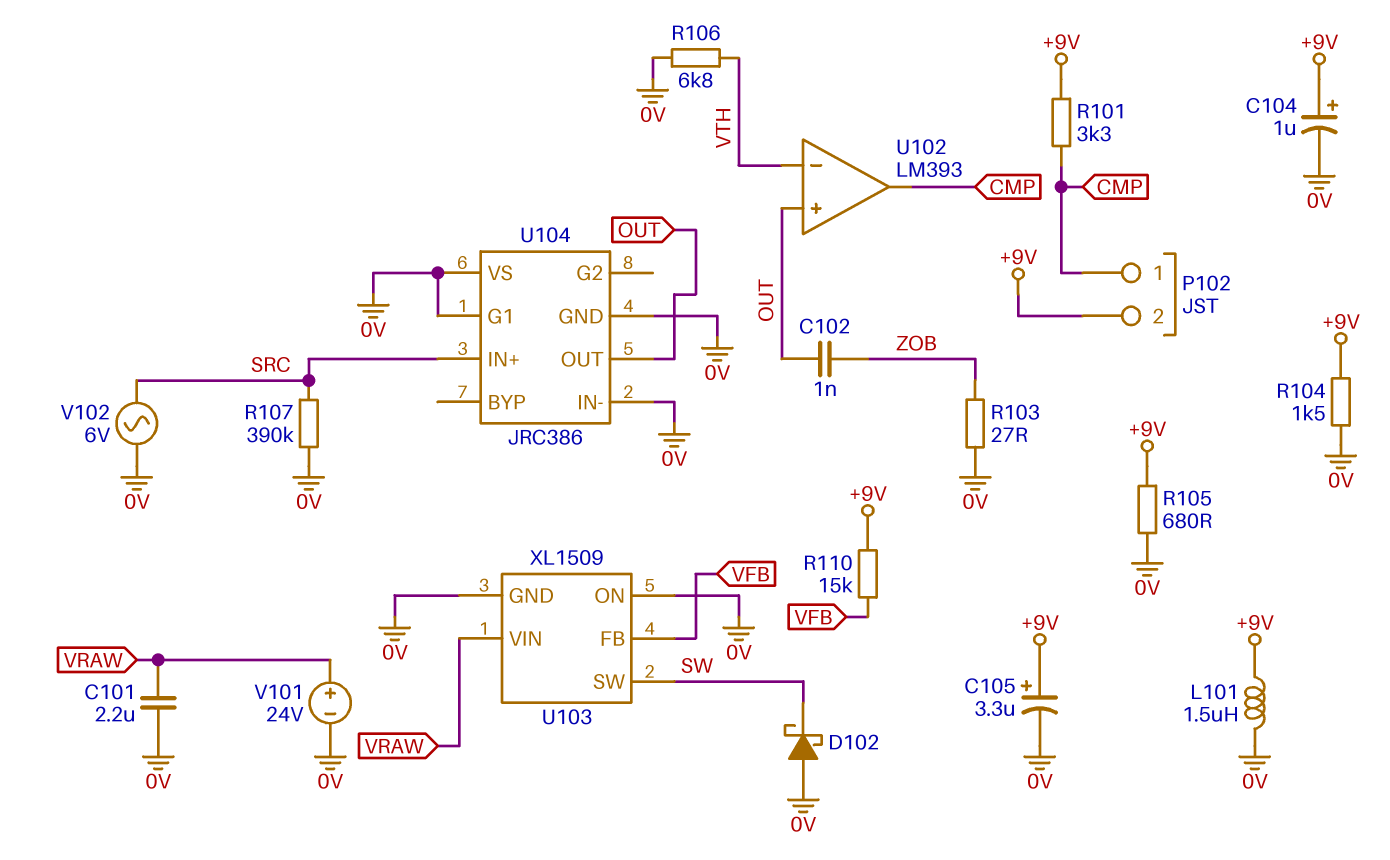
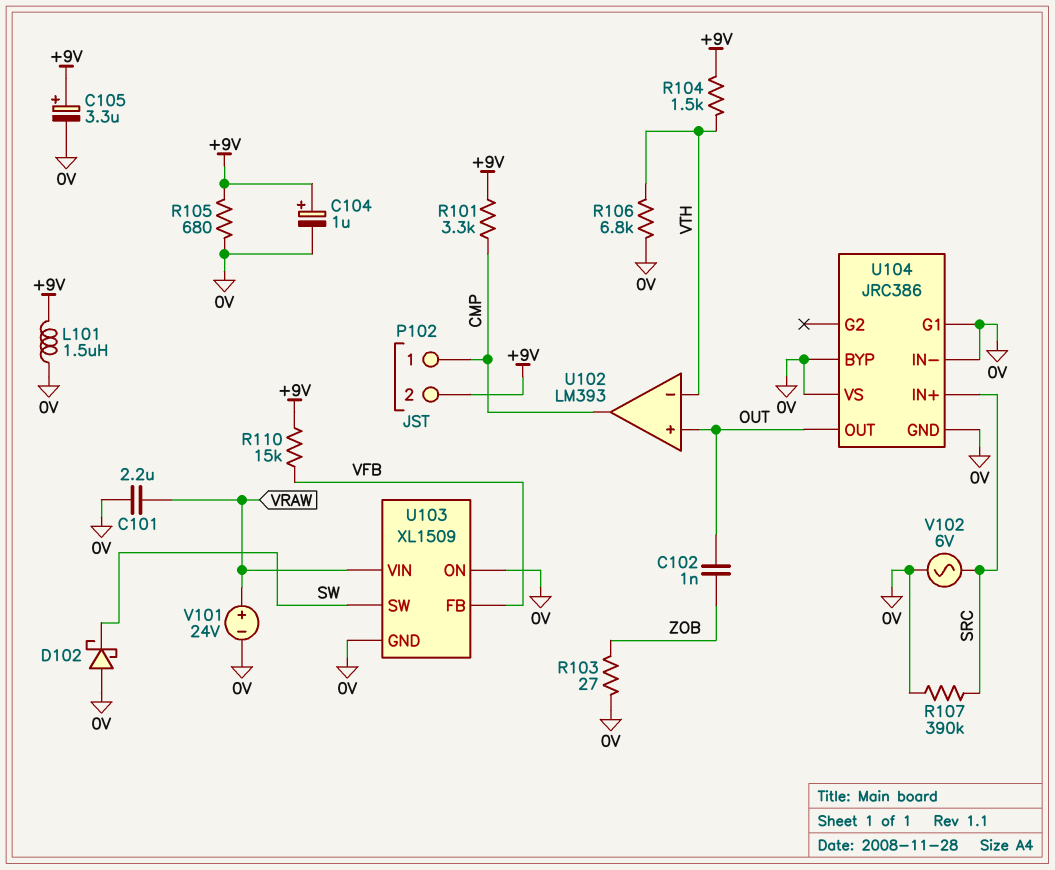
R104: 1.5k (+9V, 0V) -> 1.5k (+9V, VTH)
U104 pin BYP: none -> 0V

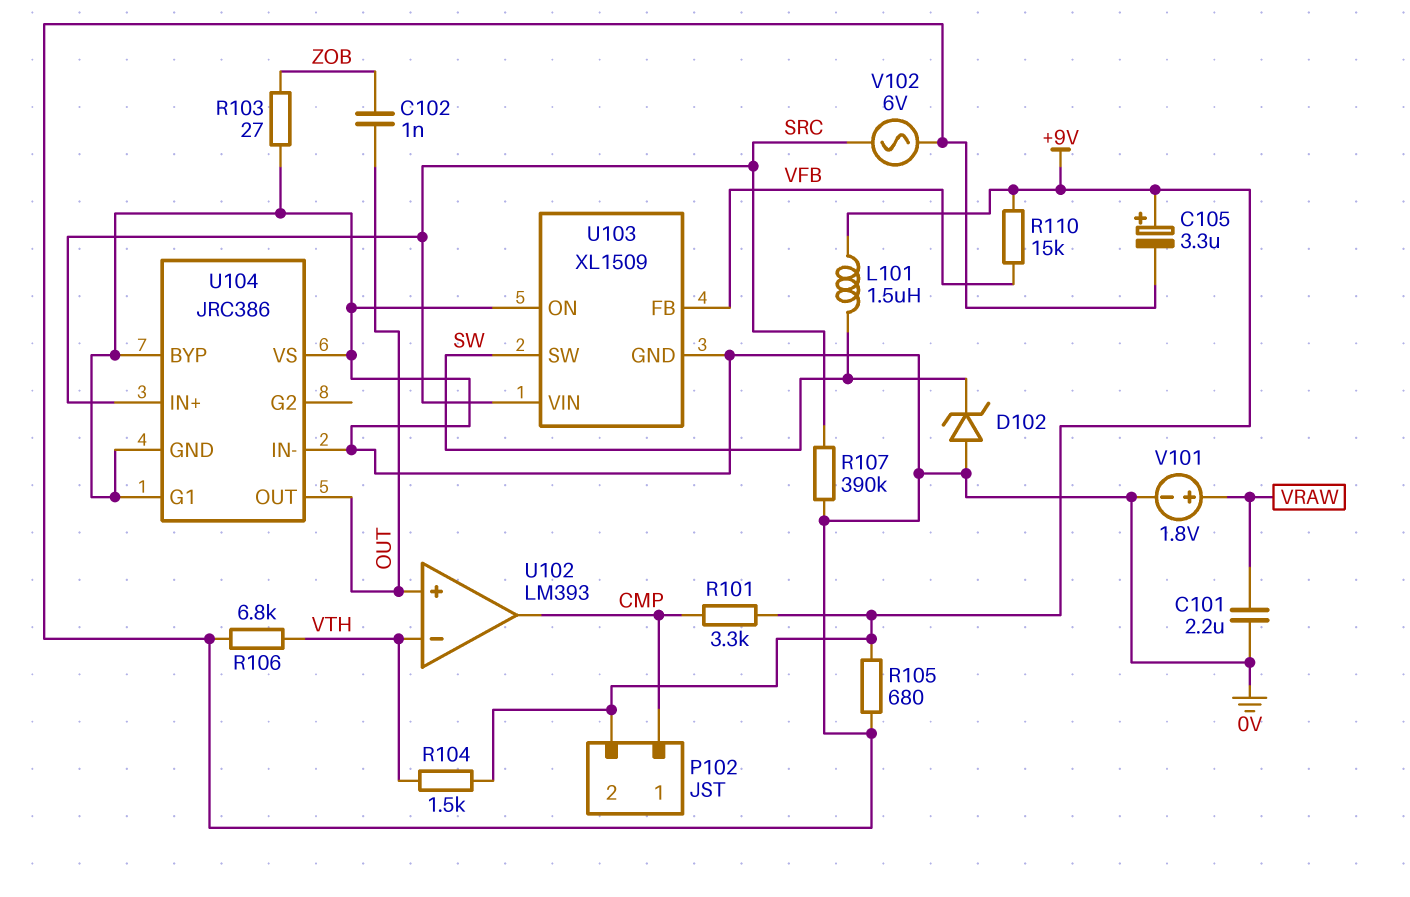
C104: 1uF (plus +9V, minus 0V) -> none
D102: schottky (A 0V, K SW) -> zener (A 0V, K SW)
L101: 1.5uH (+9V, 0V) -> 1.5uH (+9V, SW)
U103 pin VIN: VRAW -> SRC
V101: 24V (plus VRAW, minus 0V) -> 1.8V (plus VRAW, minus 0V)

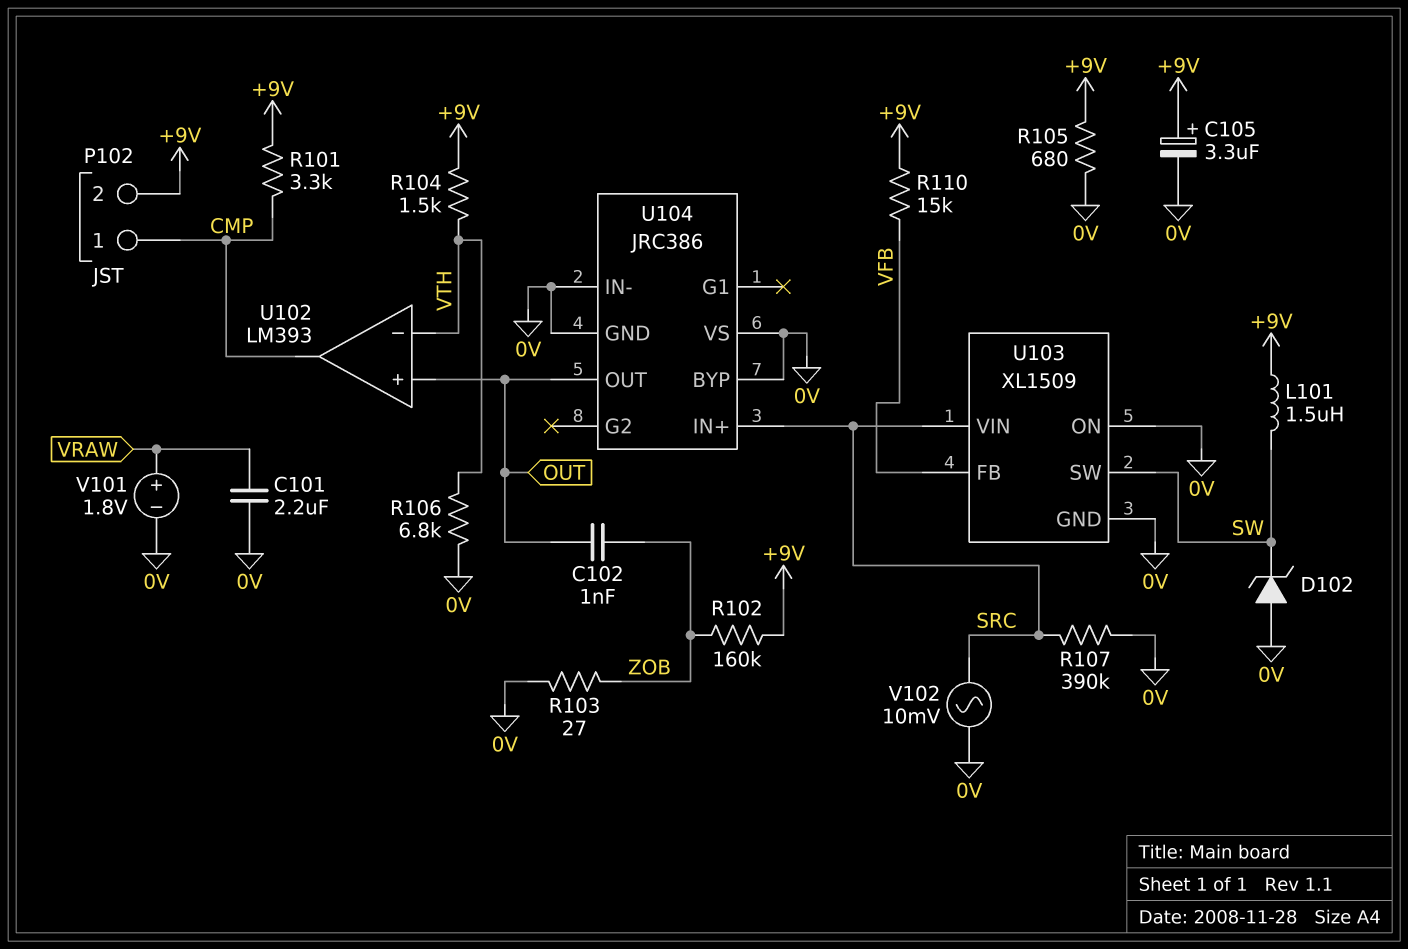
R102: none -> 160k (+9V, ZOB)
U104 pin G1: 0V -> none
V102: AC 6V (0V, SRC) -> AC 10mV (0V, SRC)

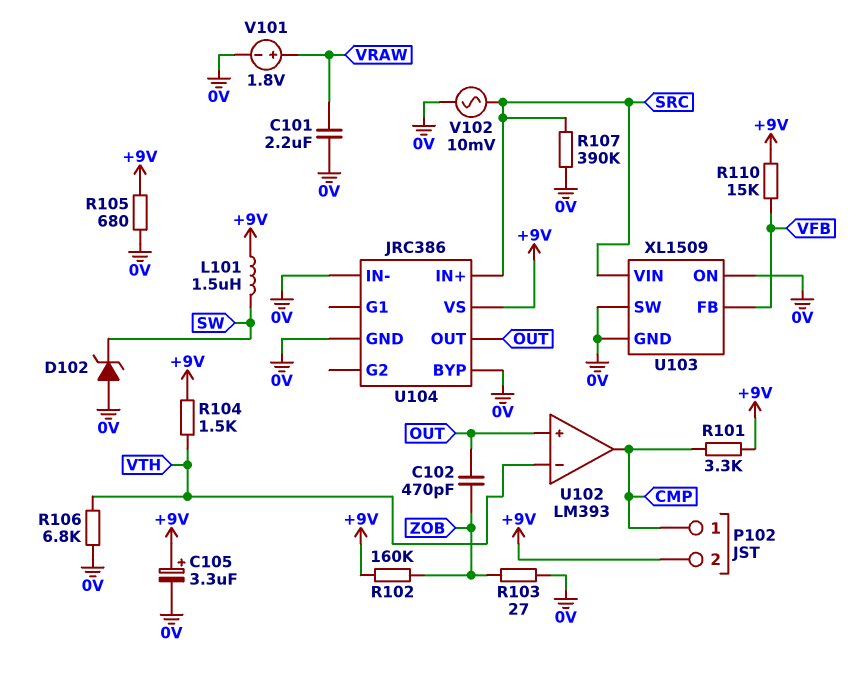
C102: 1nF (OUT, ZOB) -> 470pF (OUT, ZOB)
U103 pin SW: SW -> 0V
U104 pin VS: 0V -> +9V

